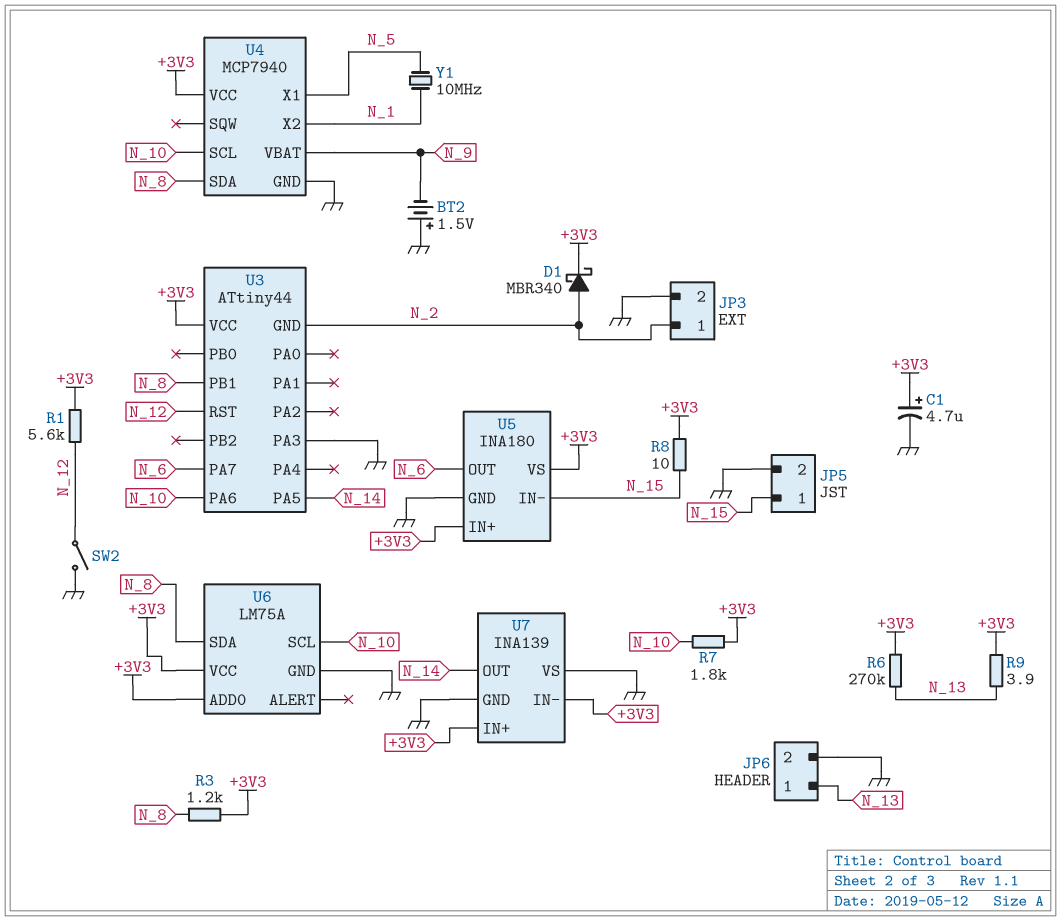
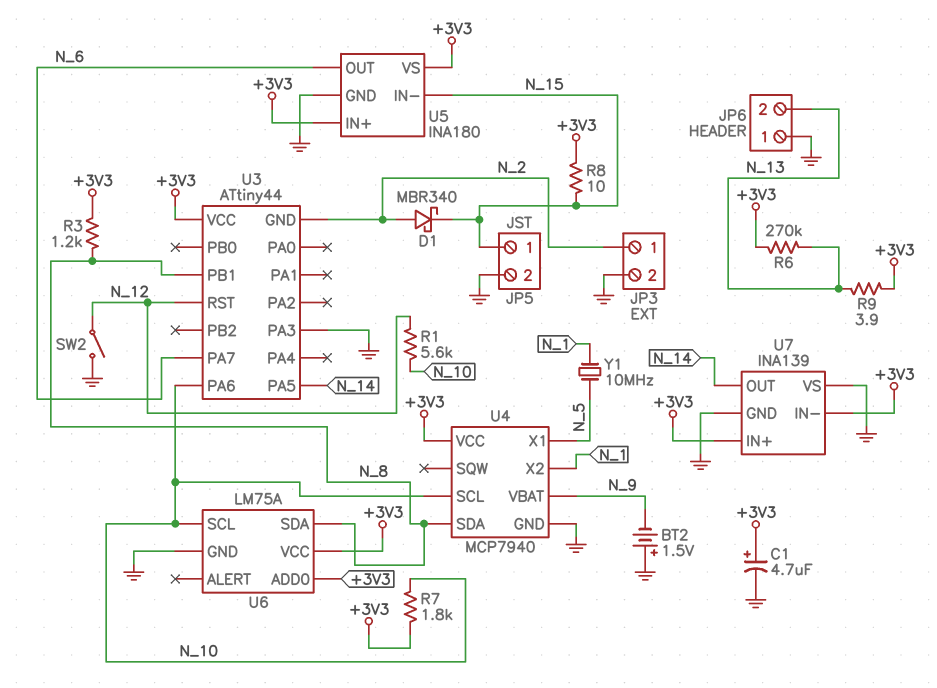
D1: schottky MBR340 (A N_2, K +3V3) -> schottky MBR340 (A N_2, K N_15)
JP6 pin 1: N_13 -> GND
JP6 pin 2: GND -> N_13
R1: 5.6k (+3V3, N_12) -> 5.6k (N_10, N_12)

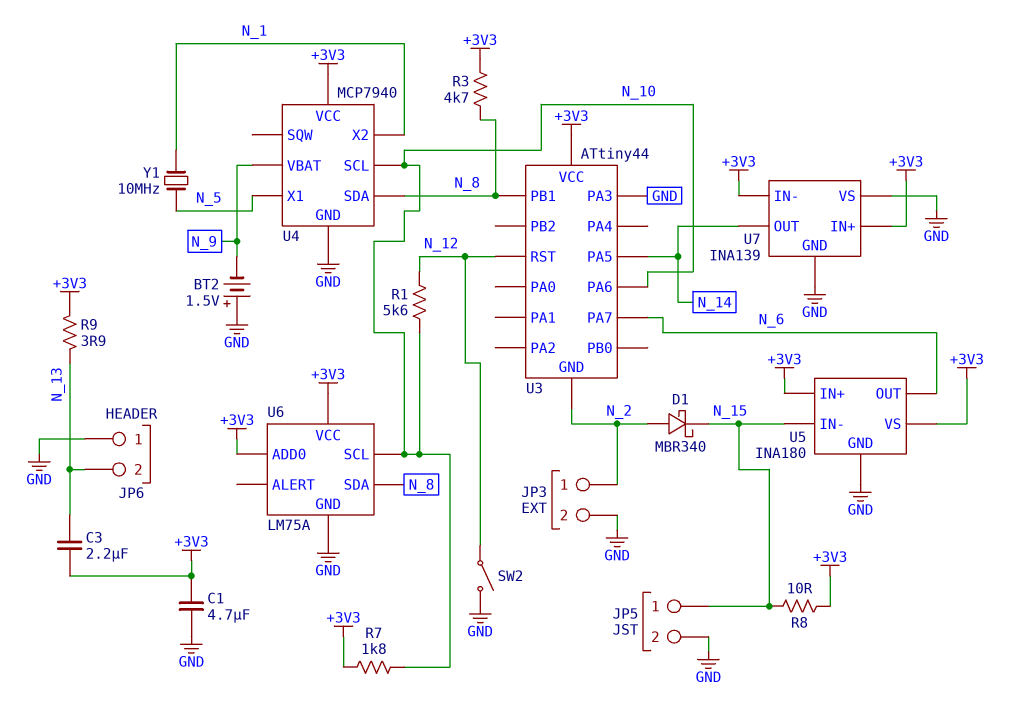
C1: 4.7uF (plus +3V3, minus GND) -> 4.7uF (+3V3, GND)
C3: none -> 2.2uF (+3V3, N_13)
R3: 1.2k (+3V3, N_8) -> 4.7k (+3V3, N_8)
R6: 270k (+3V3, N_13) -> none

